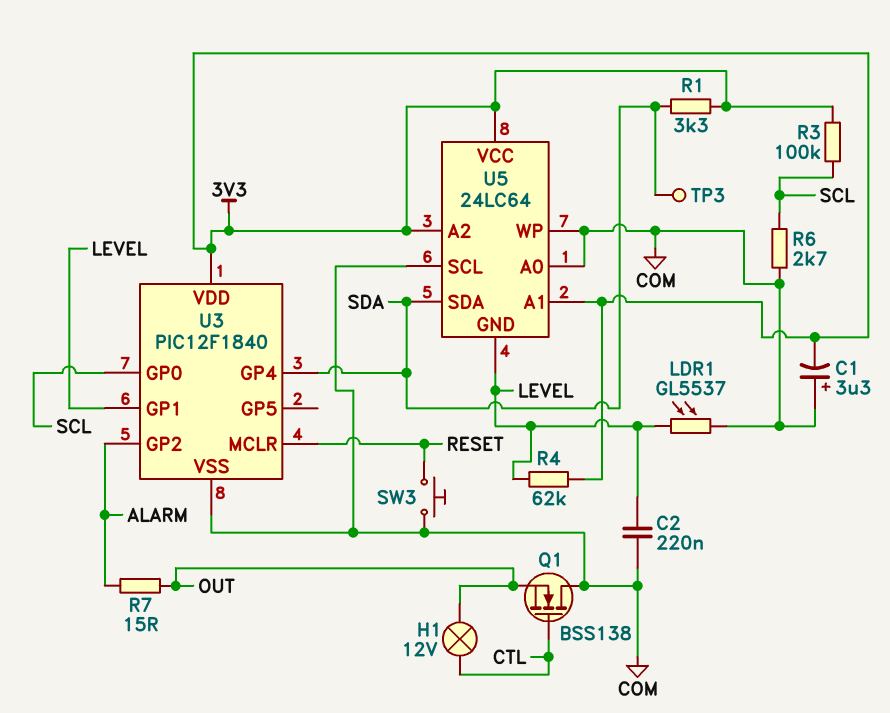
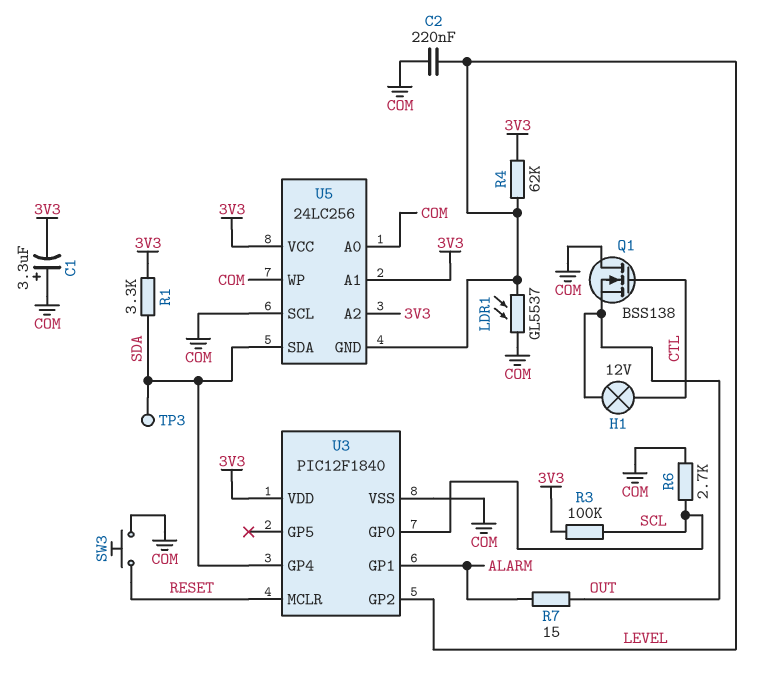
U3 pin GP1: LEVEL -> ALARM
U3 pin GP2: ALARM -> LEVEL
U5: 24LC64 -> 24LC256

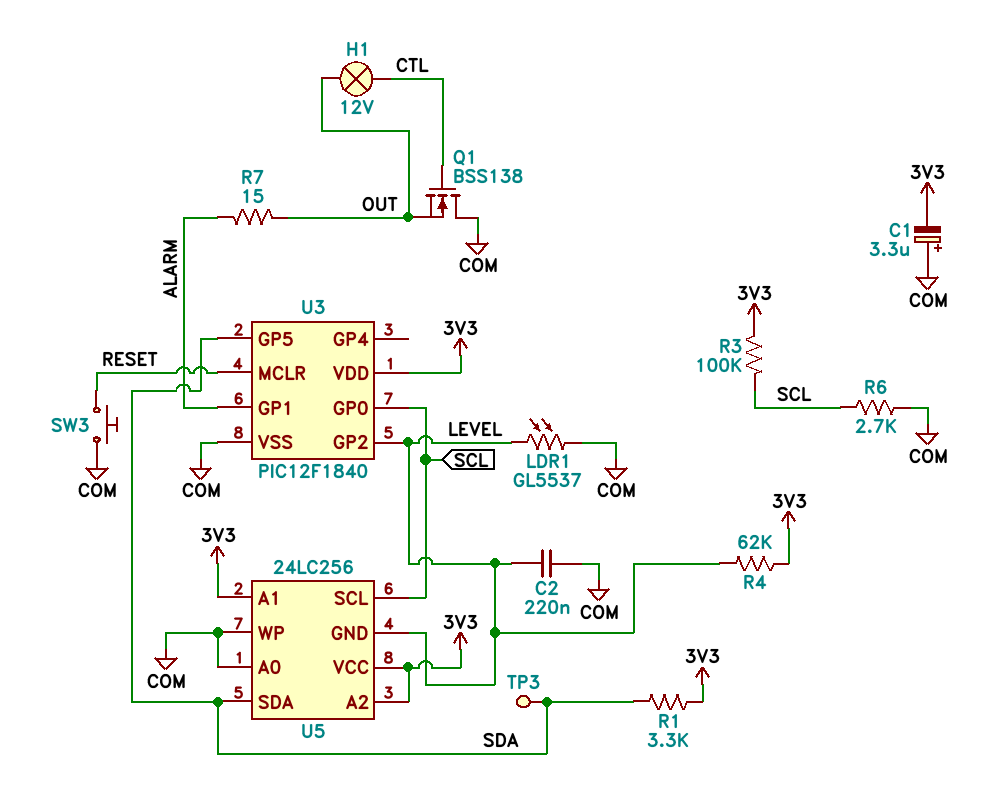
U3 pin GP4: SDA -> none
U3 pin GP5: none -> SDA
U5 pin SCL: COM -> SCL

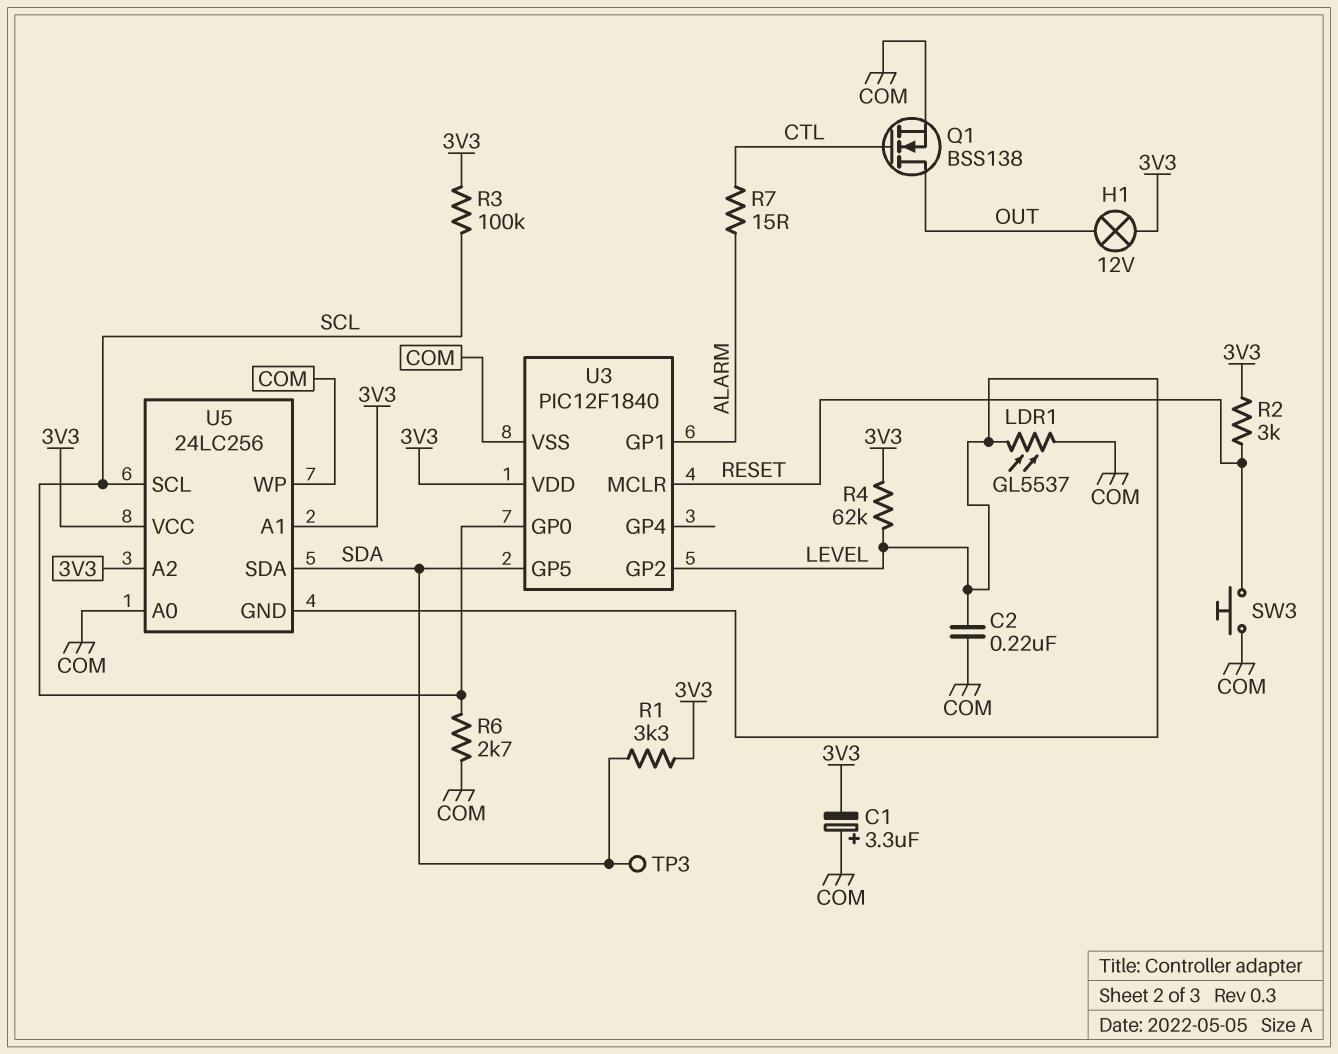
H1: lamp 12V (CTL, OUT) -> lamp 12V (3V3, OUT)
Q1: NMOS BSS138 (G CTL, D COM, S OUT) -> NMOS BSS138 (G CTL, D OUT, S COM)
R2: none -> 3k (3V3, RESET)
R7: 15 (ALARM, OUT) -> 15 (ALARM, CTL)

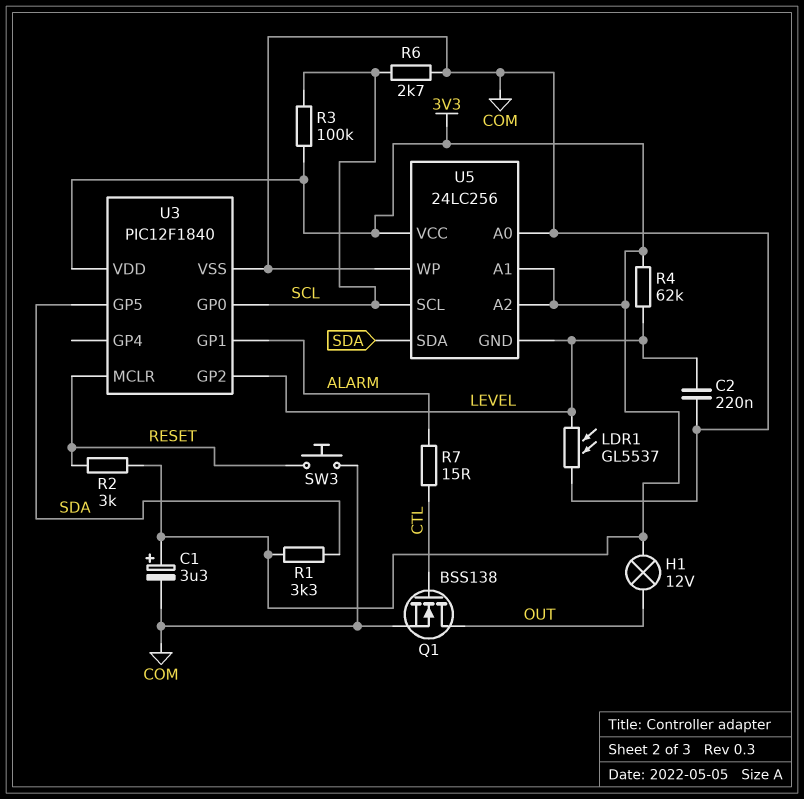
C1: 3.3uF (plus COM, minus 3V3) -> 3.3uF (plus 3V3, minus COM)
TP3: test point (SDA) -> none

